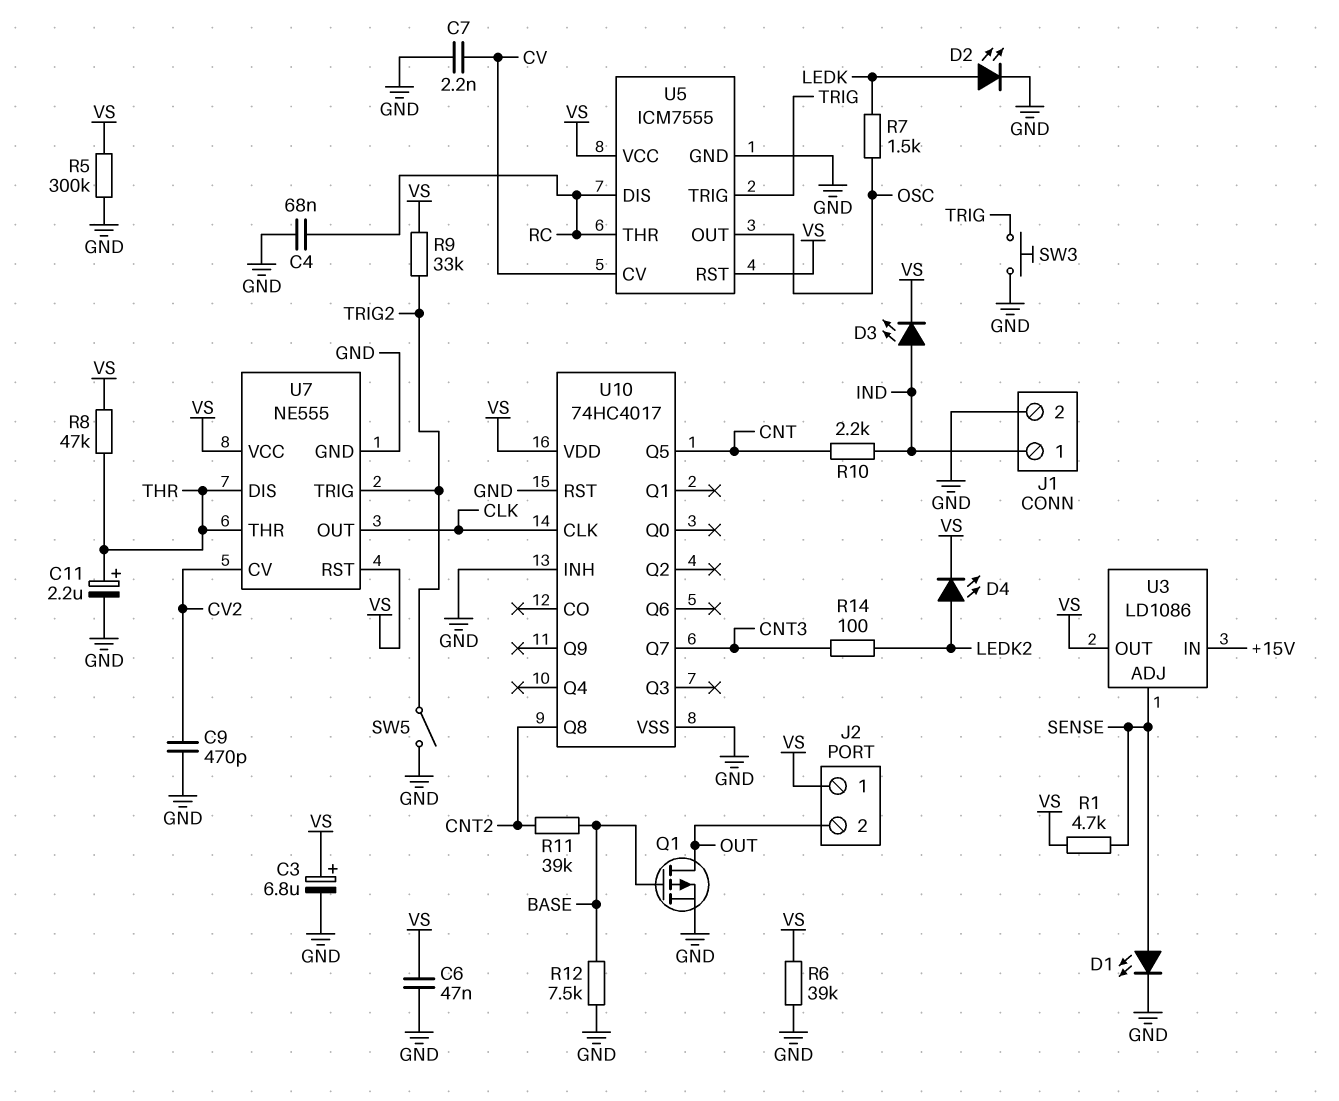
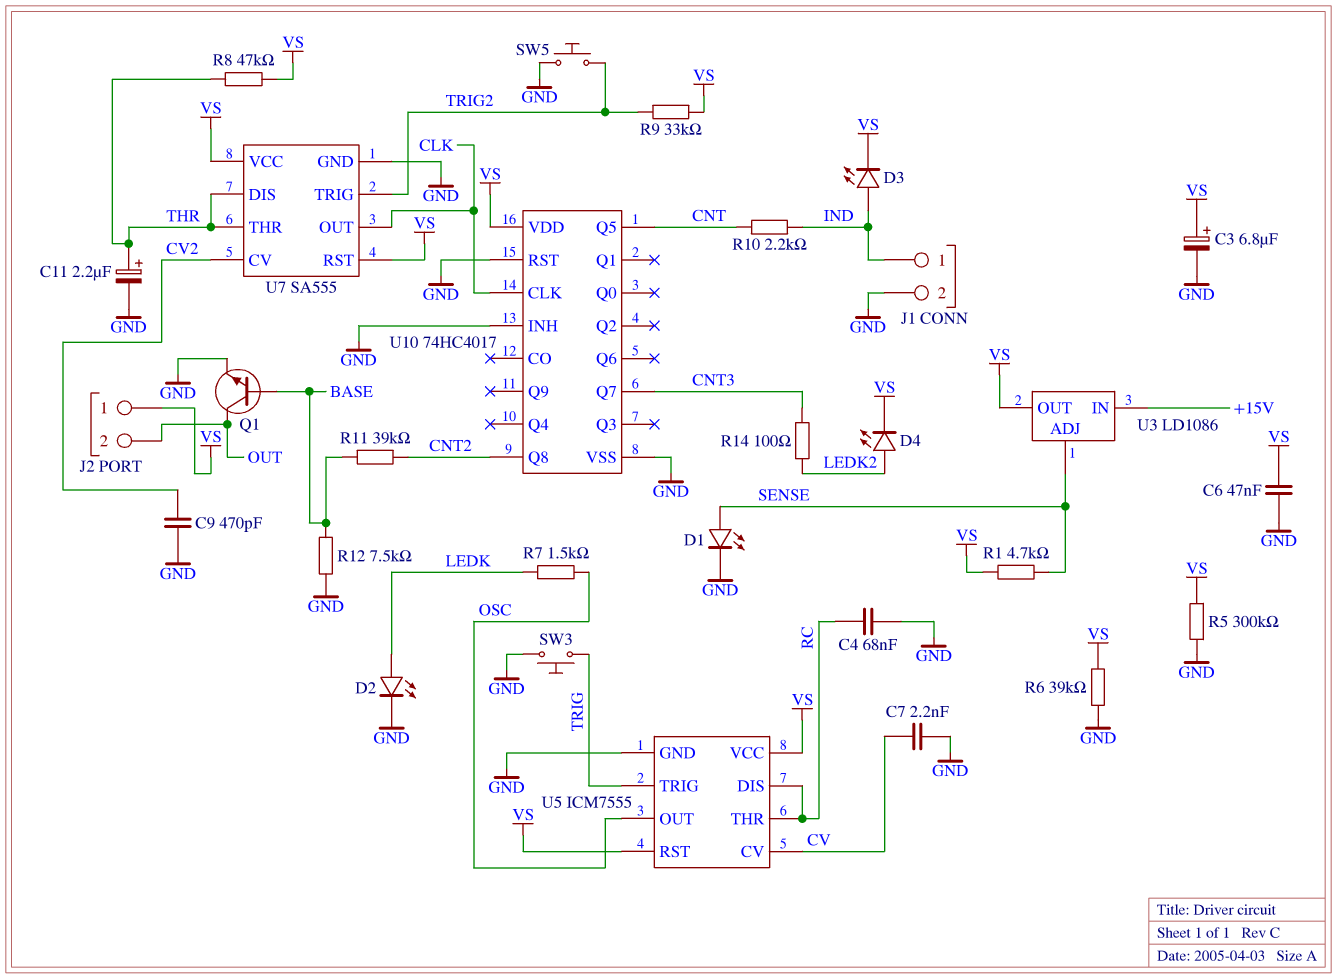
Q1: PMOS (G BASE, D OUT, S GND) -> NPN (B BASE, C OUT, E GND)
SW5: switch (GND, TRIG2) -> button (GND, TRIG2)
U7: NE555 -> SA555

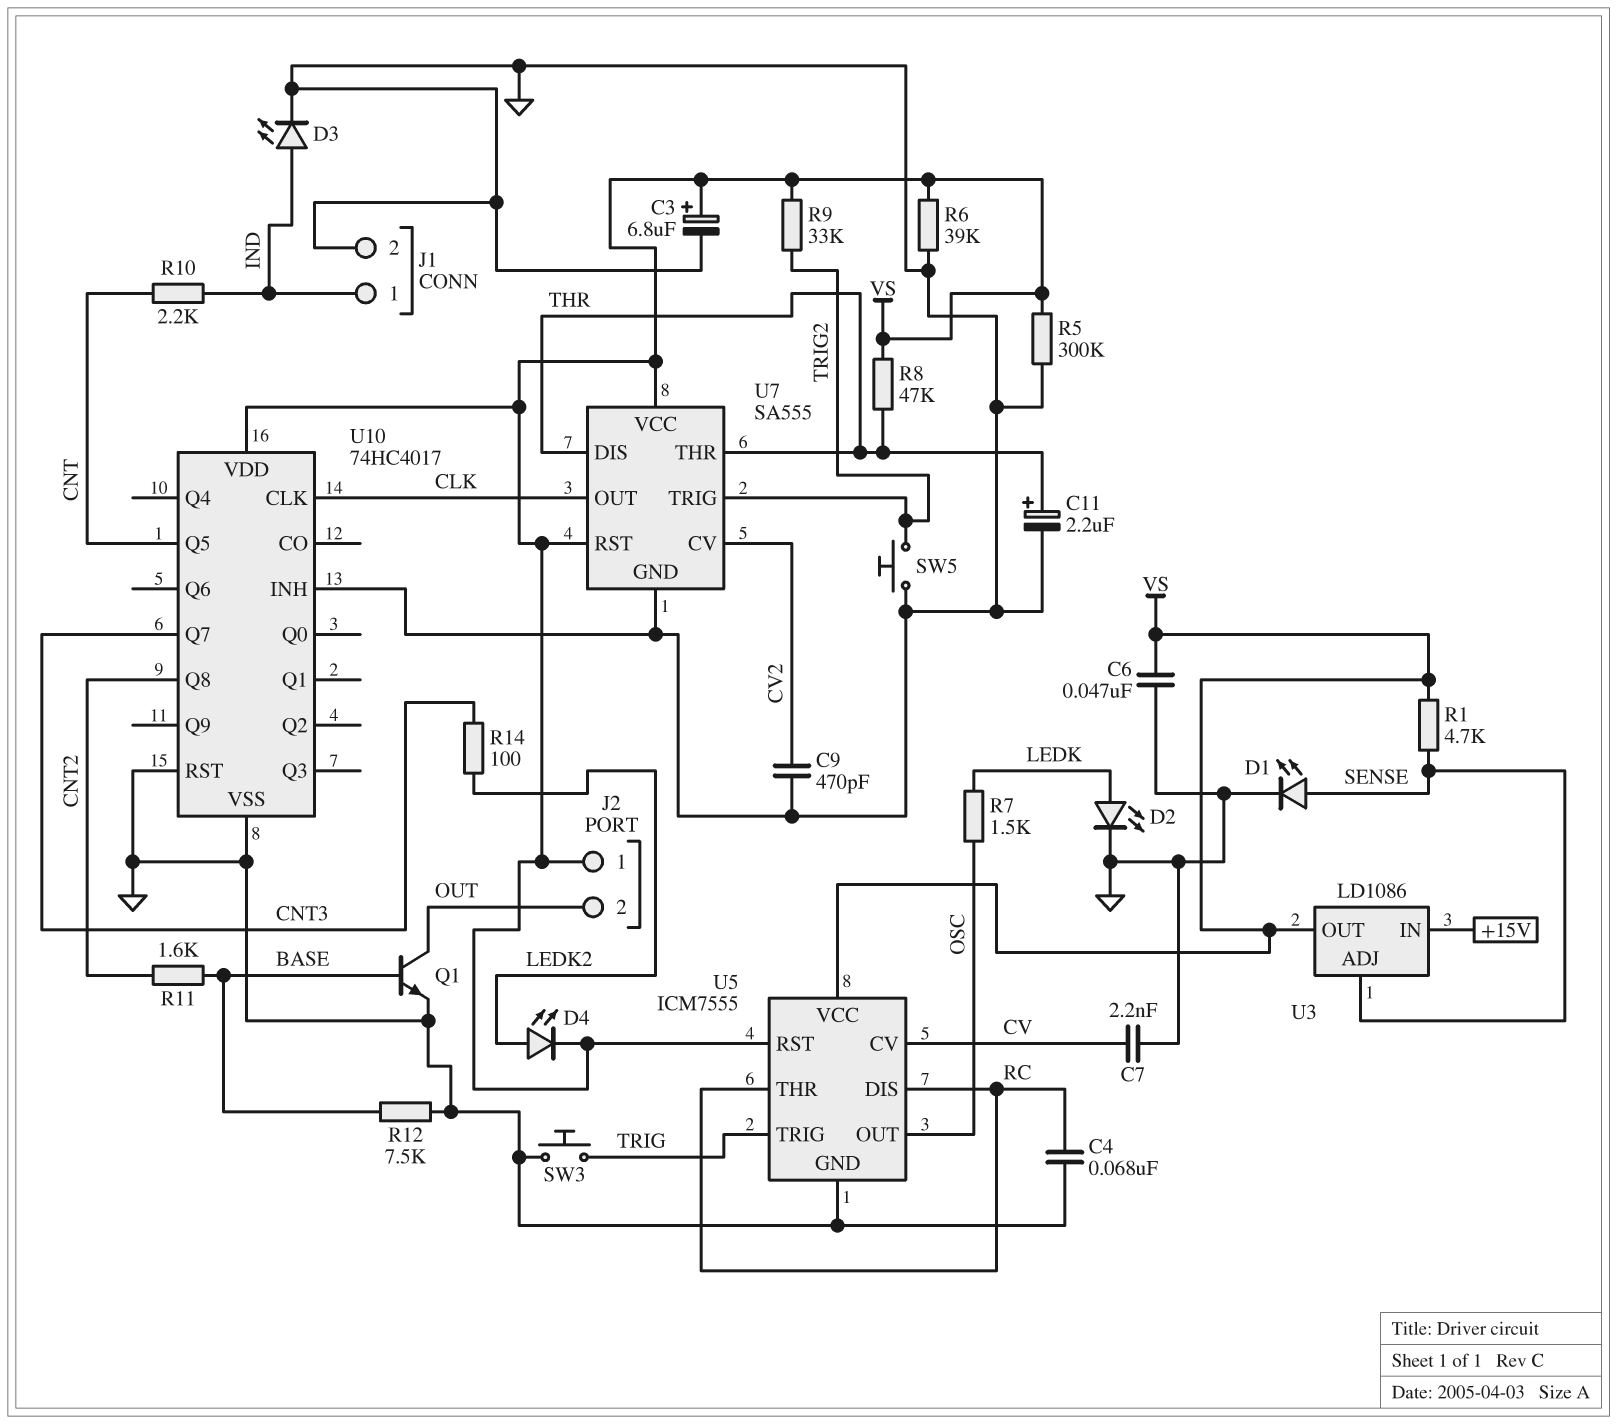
D3: LED (A IND, K VS) -> LED (A IND, K GND)
R11: 39k (BASE, CNT2) -> 1.6k (BASE, CNT2)

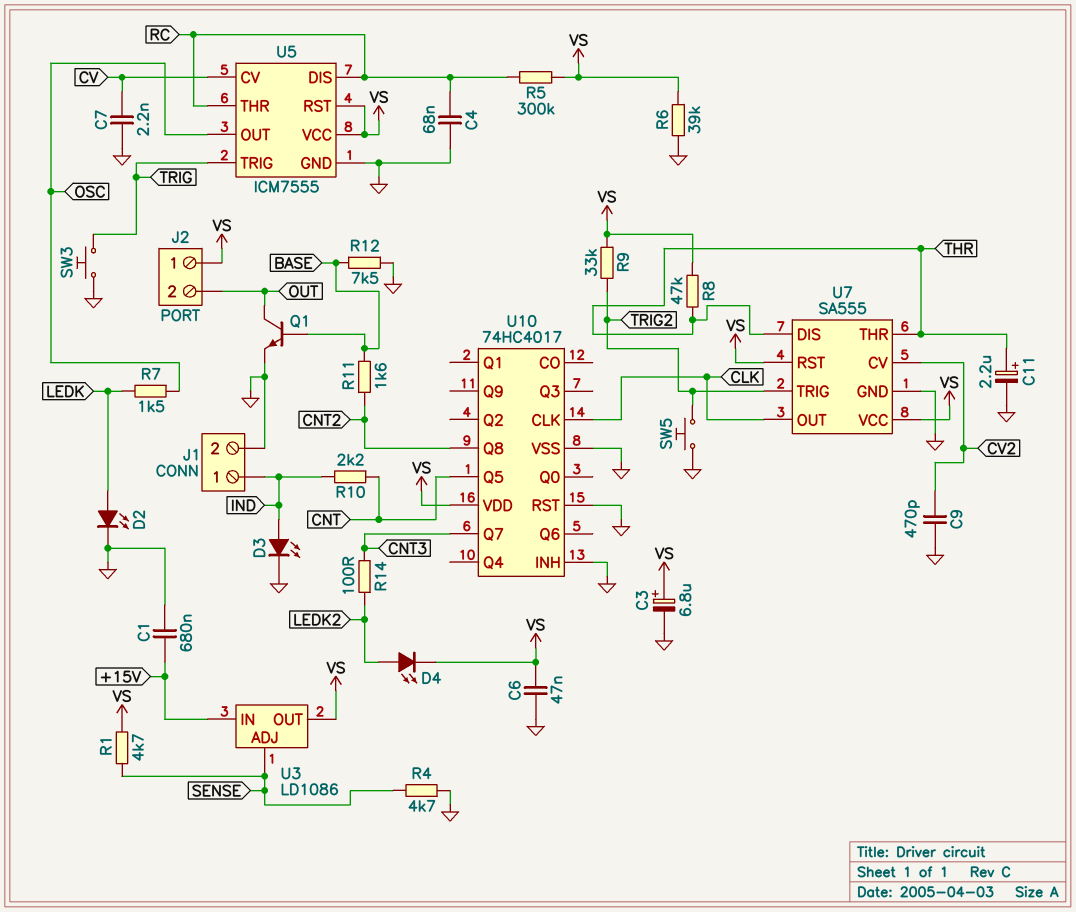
C1: none -> 680nF (+15V, GND)
D1: LED (A SENSE, K GND) -> none
R4: none -> 4.7k (GND, SENSE)
R5: 300k (GND, VS) -> 300k (RC, VS)

